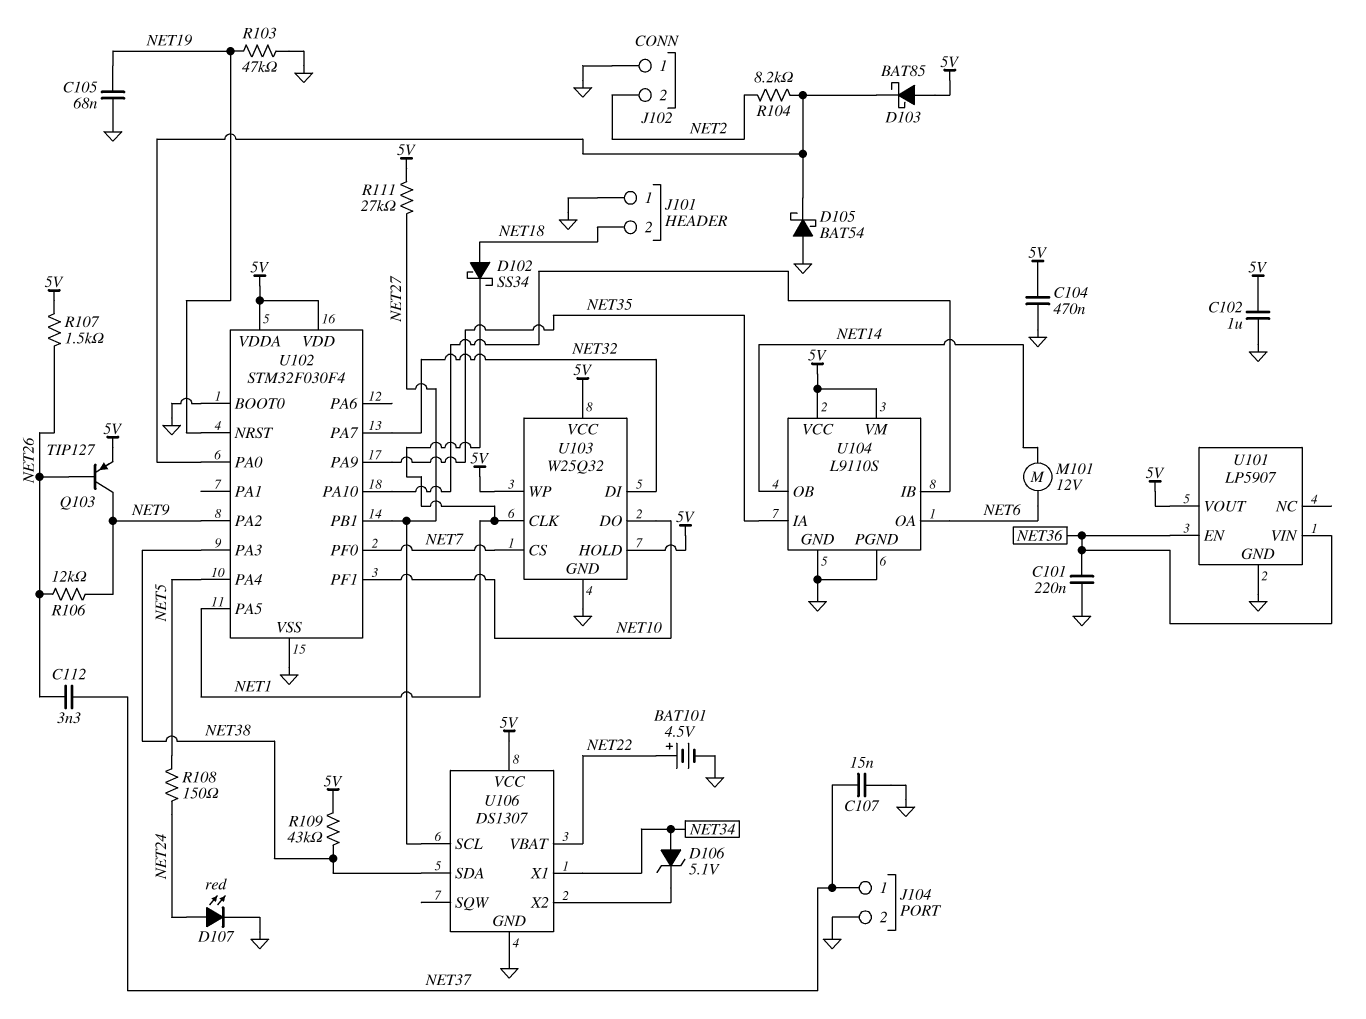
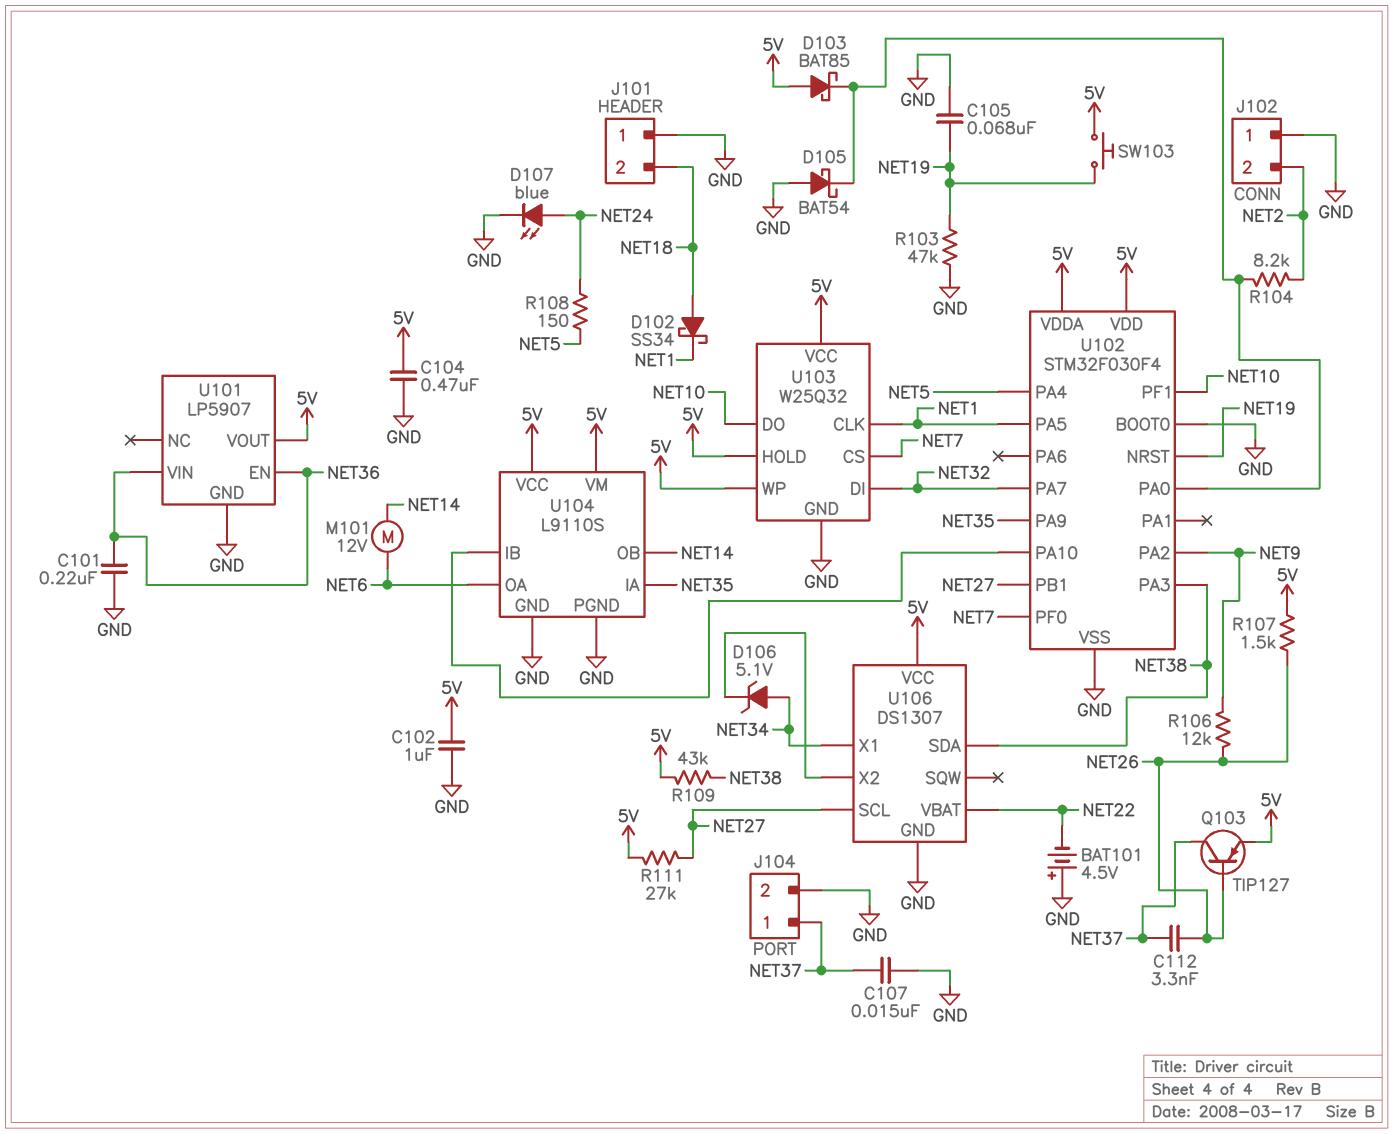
BAT101: 4.5V (plus NET22, minus GND) -> 4.5V (plus GND, minus NET22)
D107: LED red (A NET24, K GND) -> LED blue (A NET24, K GND)
Q103: PNP TIP127 (B NET26, C NET9, E 5V) -> PNP TIP127 (B NET26, C NET37, E 5V)
SW103: none -> button (5V, NET19)

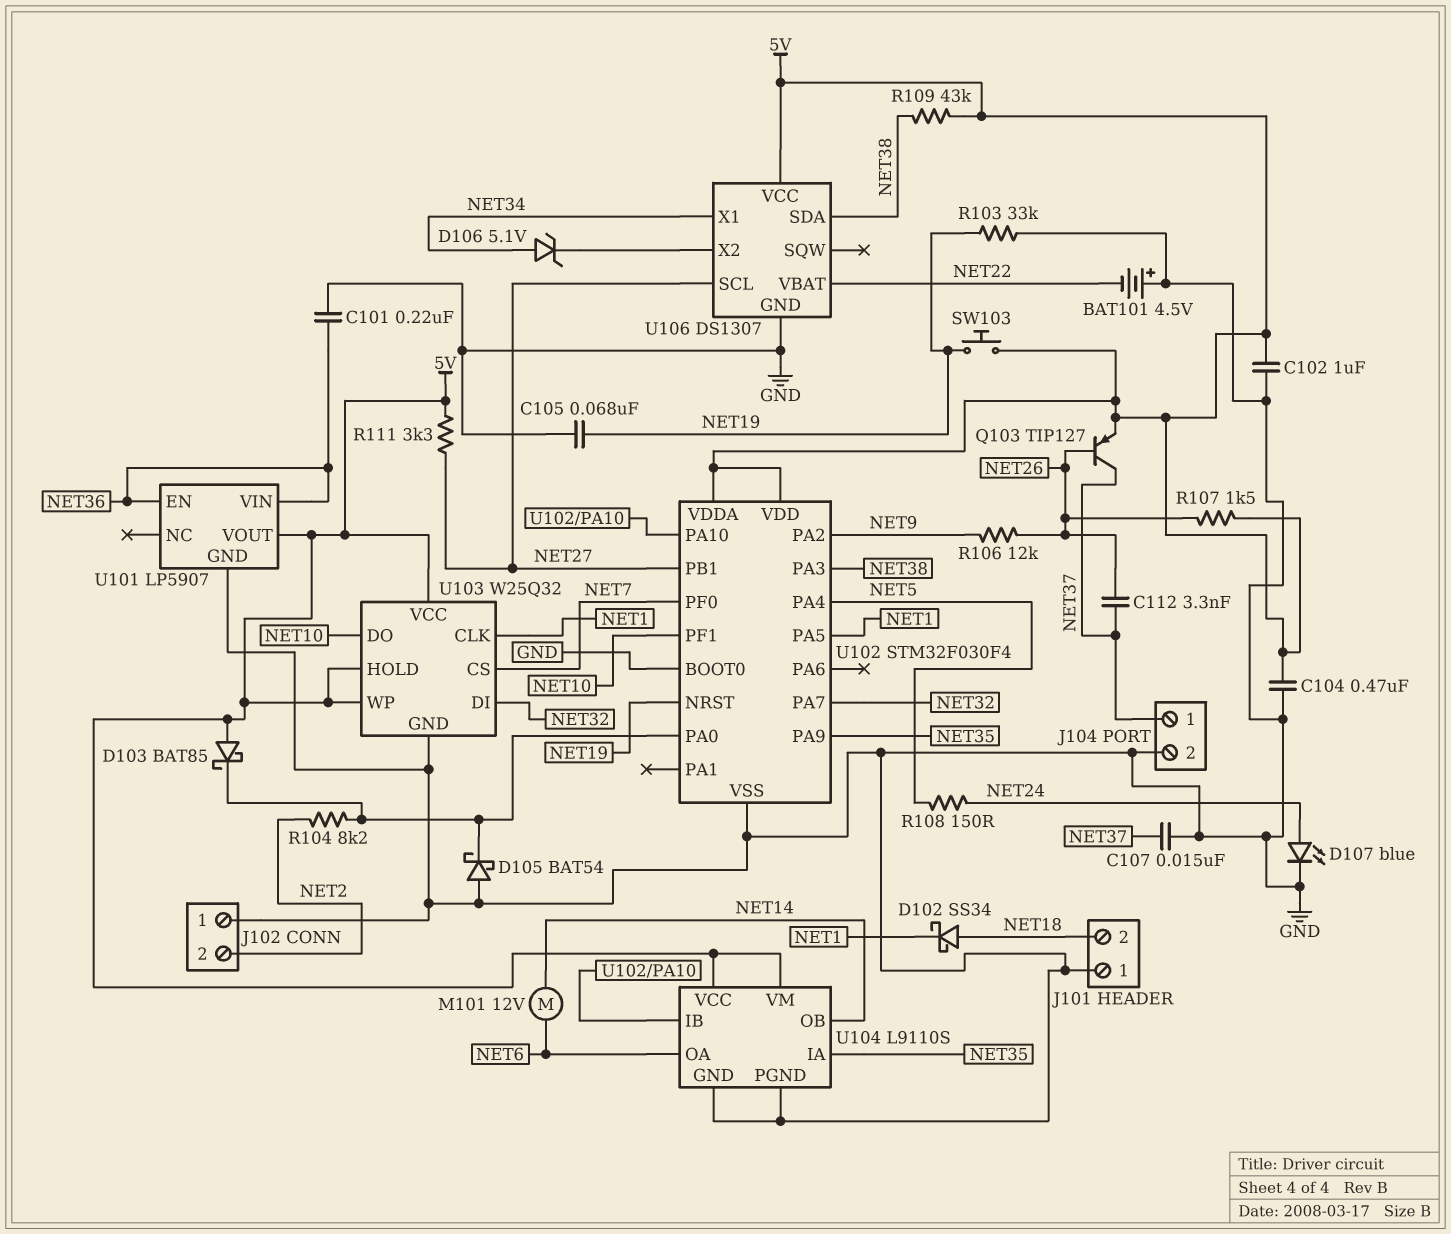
R103: 47k (GND, NET19) -> 33k (GND, NET19)
R111: 27k (5V, NET27) -> 3.3k (5V, NET27)

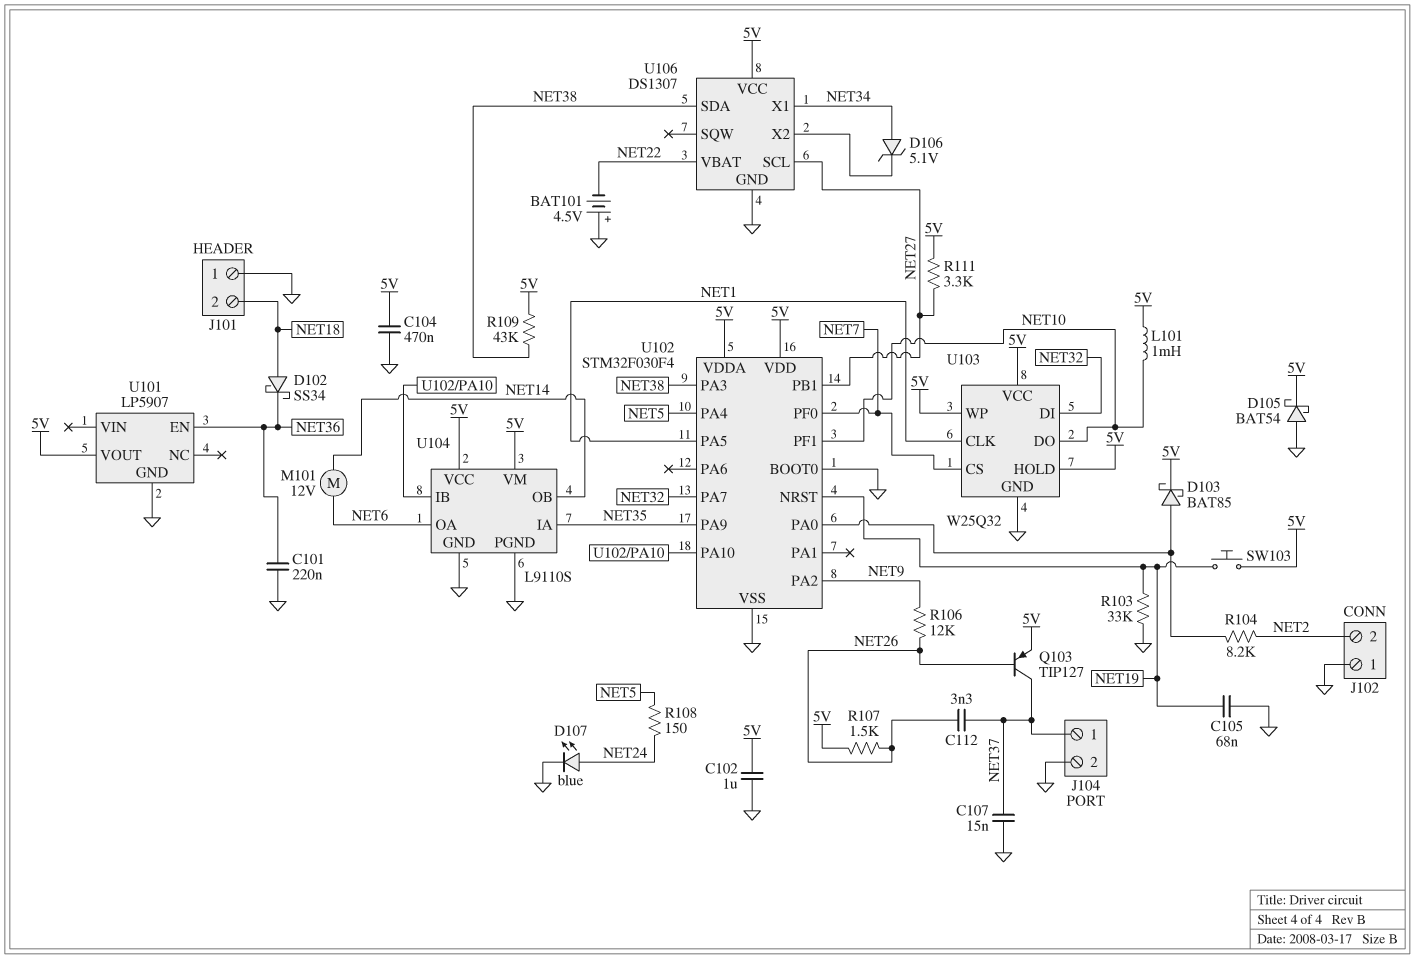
D102: schottky SS34 (A NET18, K NET1) -> schottky SS34 (A NET18, K NET36)
D103: schottky BAT85 (A 5V, K U102/PA0) -> schottky BAT85 (A U102/PA0, K 5V)
D105: schottky BAT54 (A GND, K U102/PA0) -> schottky BAT54 (A GND, K 5V)
L101: none -> 1mH (5V, NET10)
U101 pin VIN: NET36 -> none

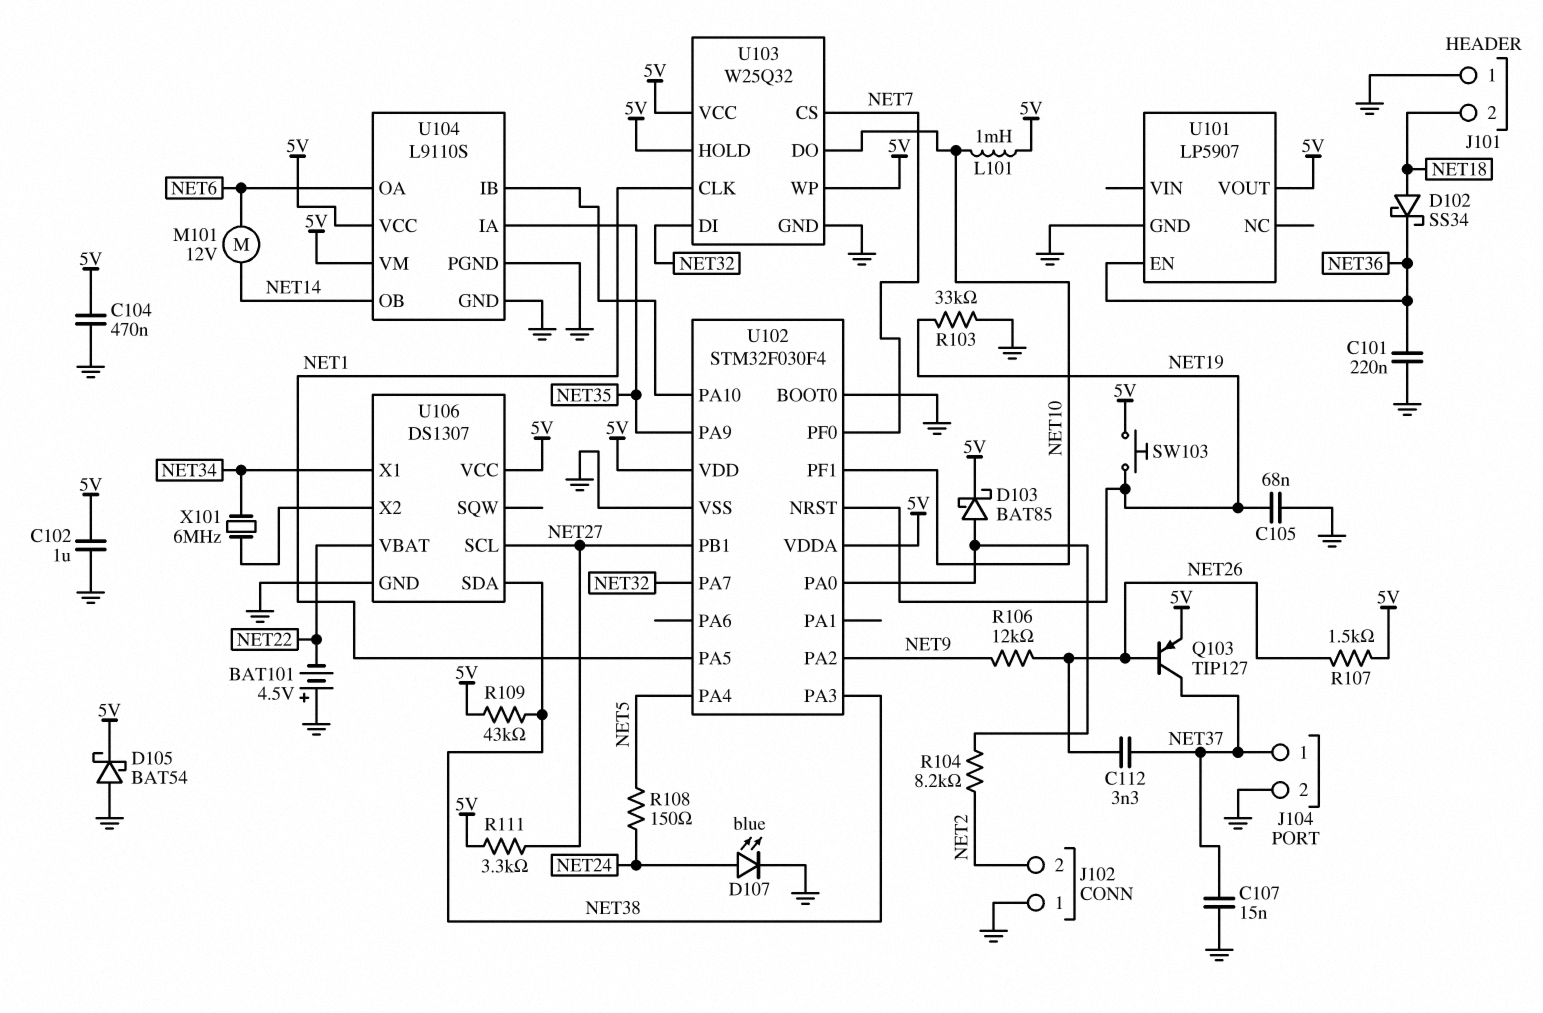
D106: zener 5.1V (A NET34, K U106/X2) -> none
X101: none -> 6MHz (NET34, U106/X2)

